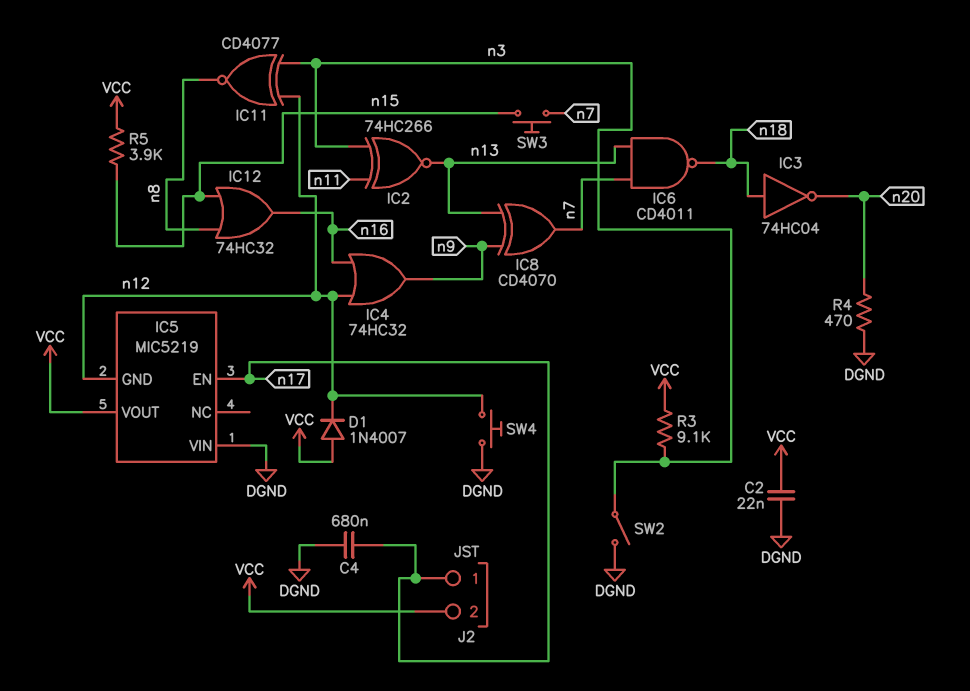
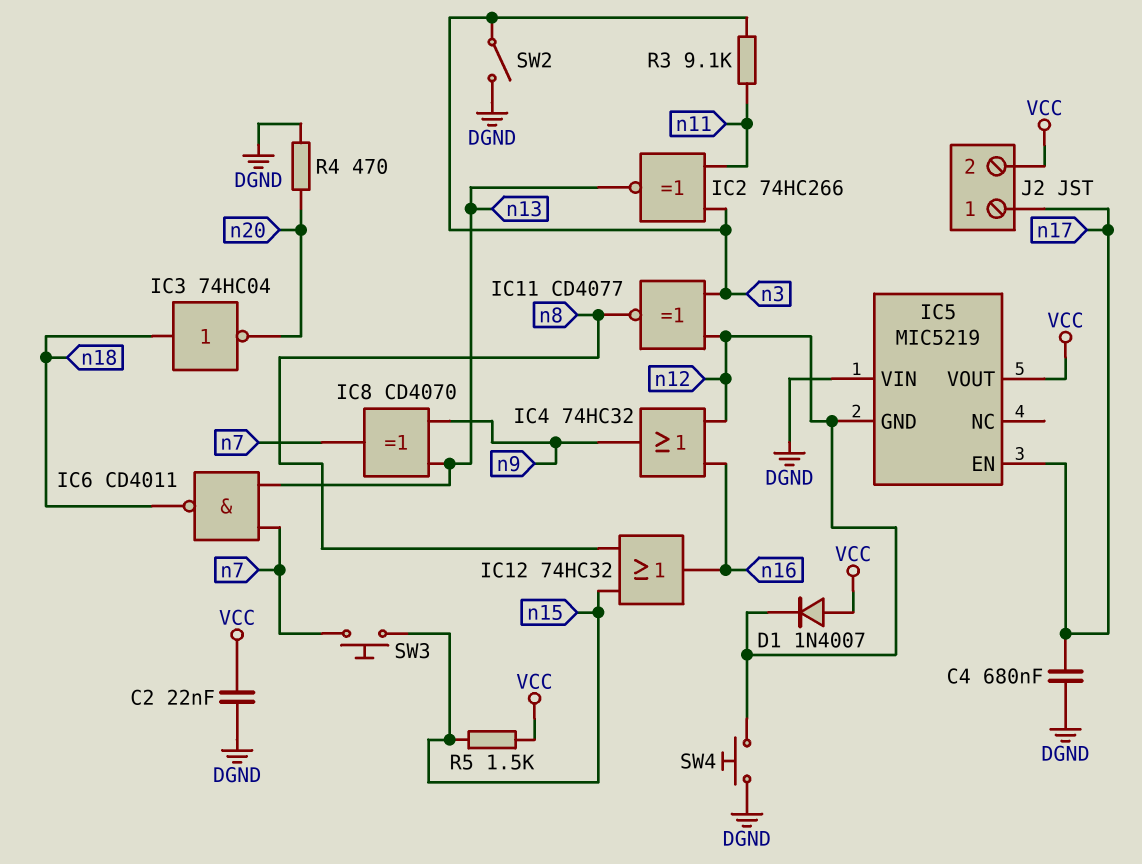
R3: 9.1k (VCC, n3) -> 9.1k (n3, n11)
R5: 3.9k (VCC, n15) -> 1.5k (VCC, n15)

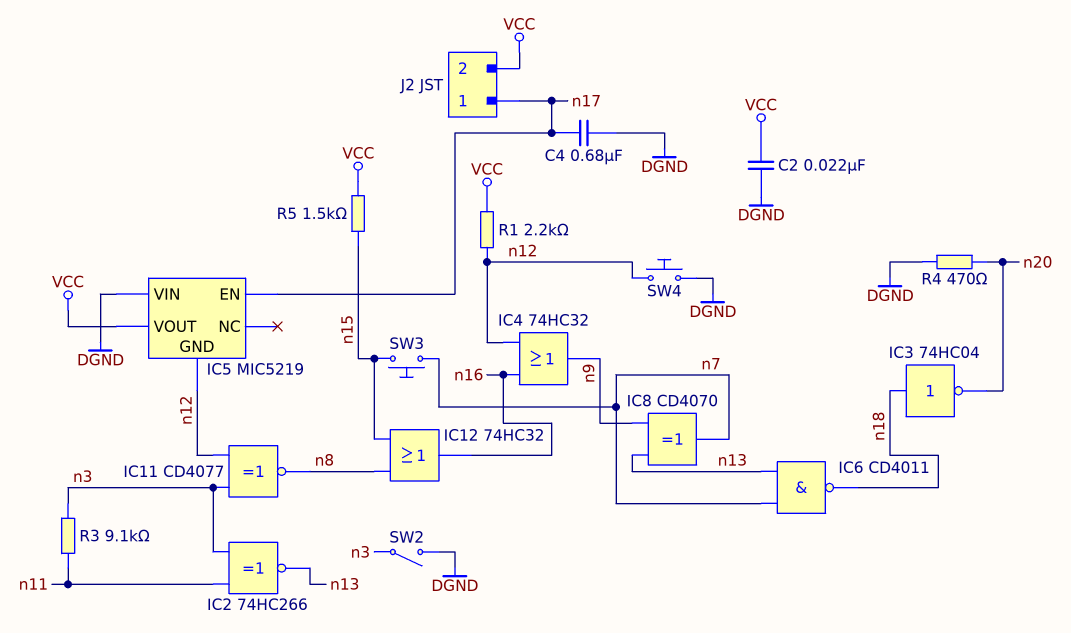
D1: diode 1N4007 (A VCC, K n12) -> none
R1: none -> 2.2k (VCC, n12)

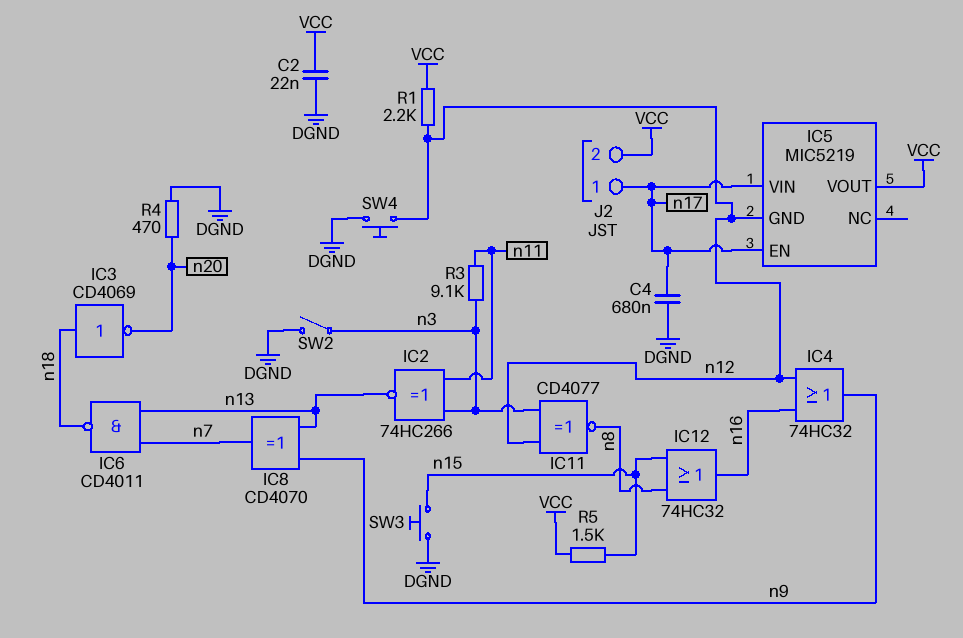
IC3: NOT 74HC04 (in n18, out n20) -> NOT CD4069 (in n18, out n20)
IC5 pin VIN: DGND -> n17
SW3: button (n7, n15) -> button (DGND, n15)

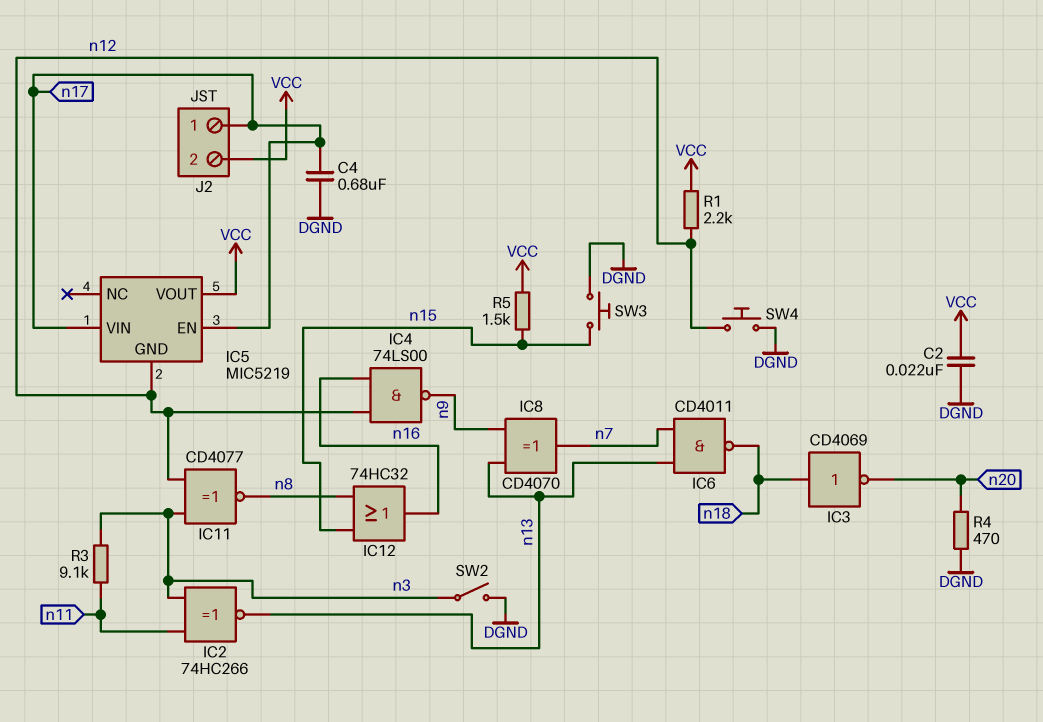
IC4: OR 74HC32 (in n12, in n16, out n9) -> NAND 74LS00 (in n12, in n16, out n9)

